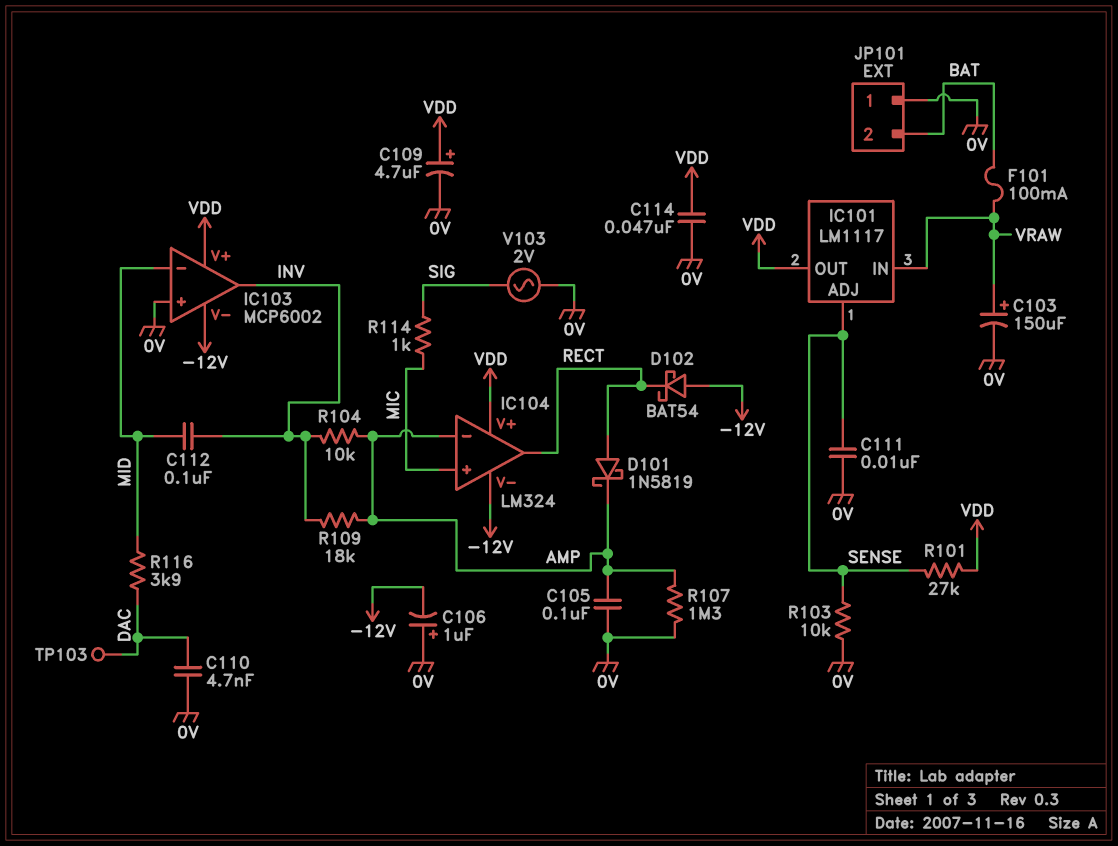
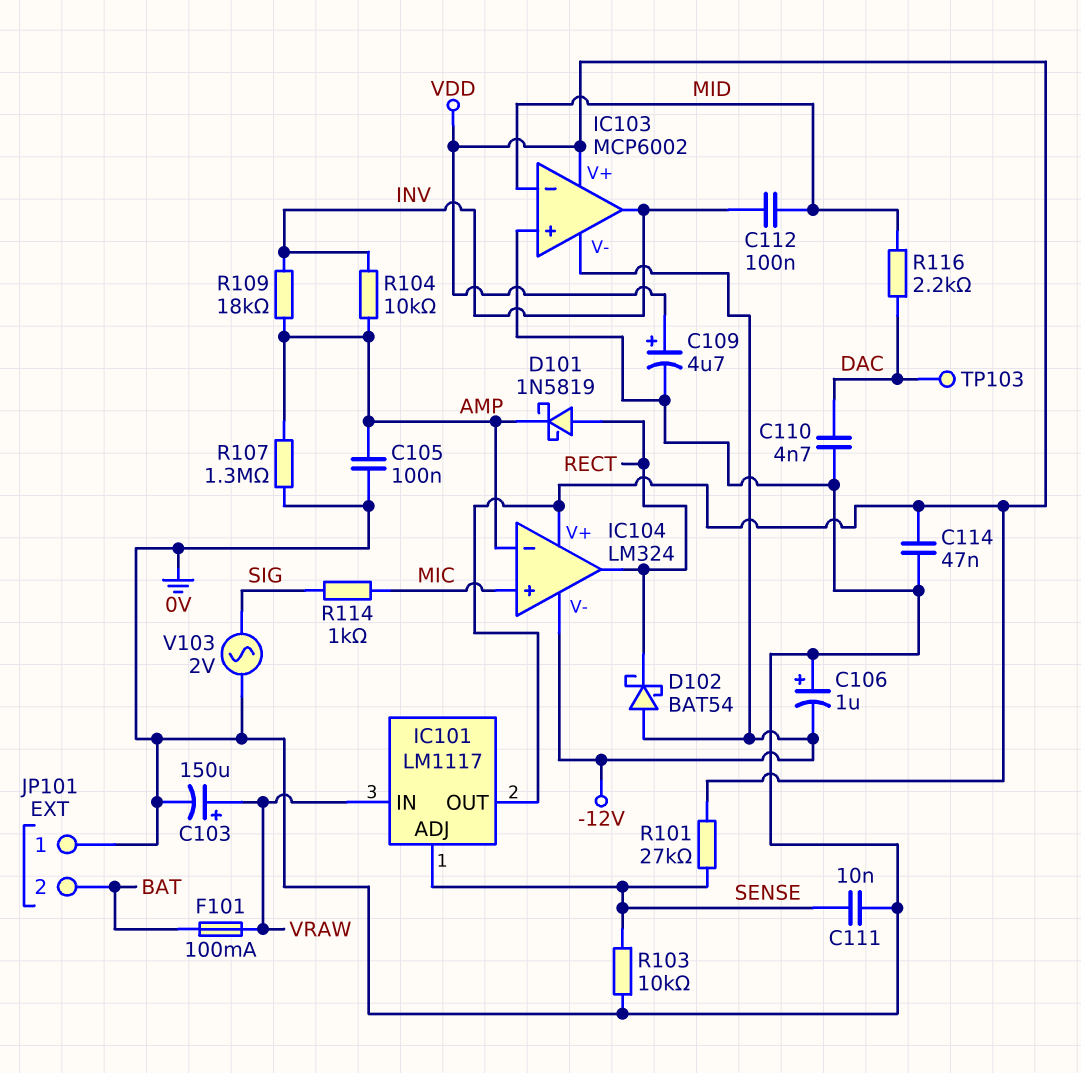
R116: 3.9k (DAC, MID) -> 2.2k (DAC, MID)

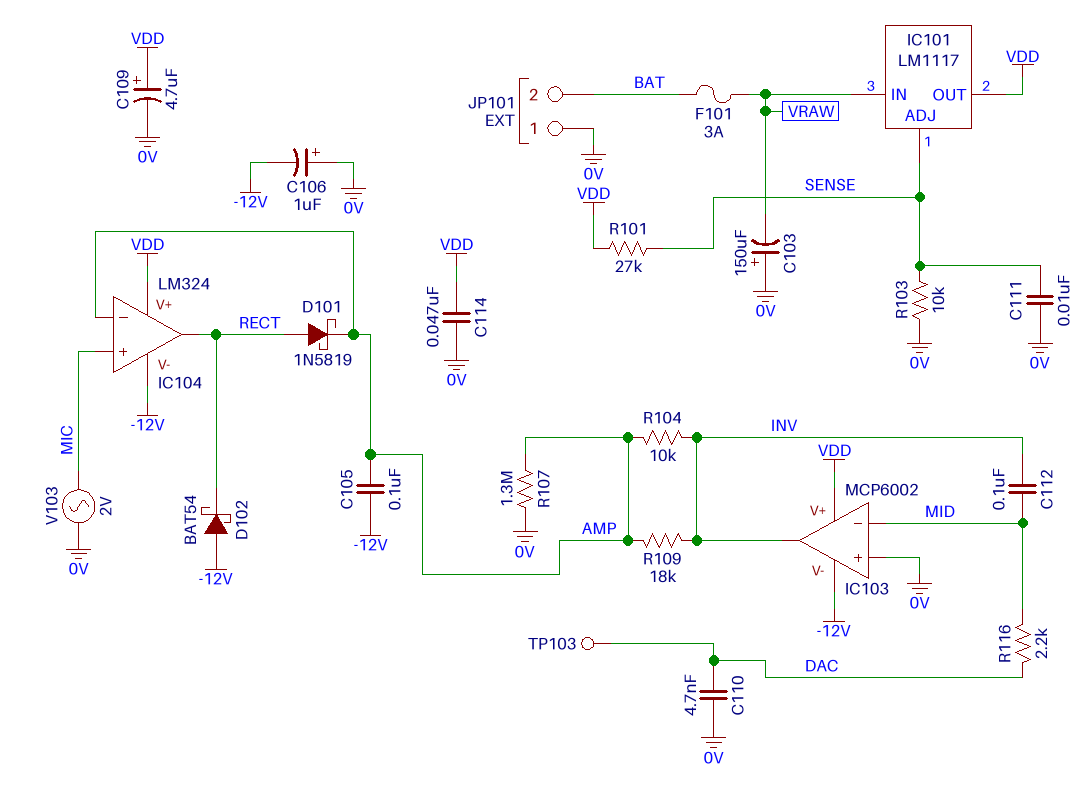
C103: 150uF (plus VRAW, minus 0V) -> 150uF (plus 0V, minus VRAW)
C105: 100nF (0V, AMP) -> 100nF (-12V, AMP)
F101: 100mA (BAT, VRAW) -> 3A (BAT, VRAW)
R114: 1k (MIC, SIG) -> none
V103: AC 2V (0V, SIG) -> AC 2V (0V, MIC)

